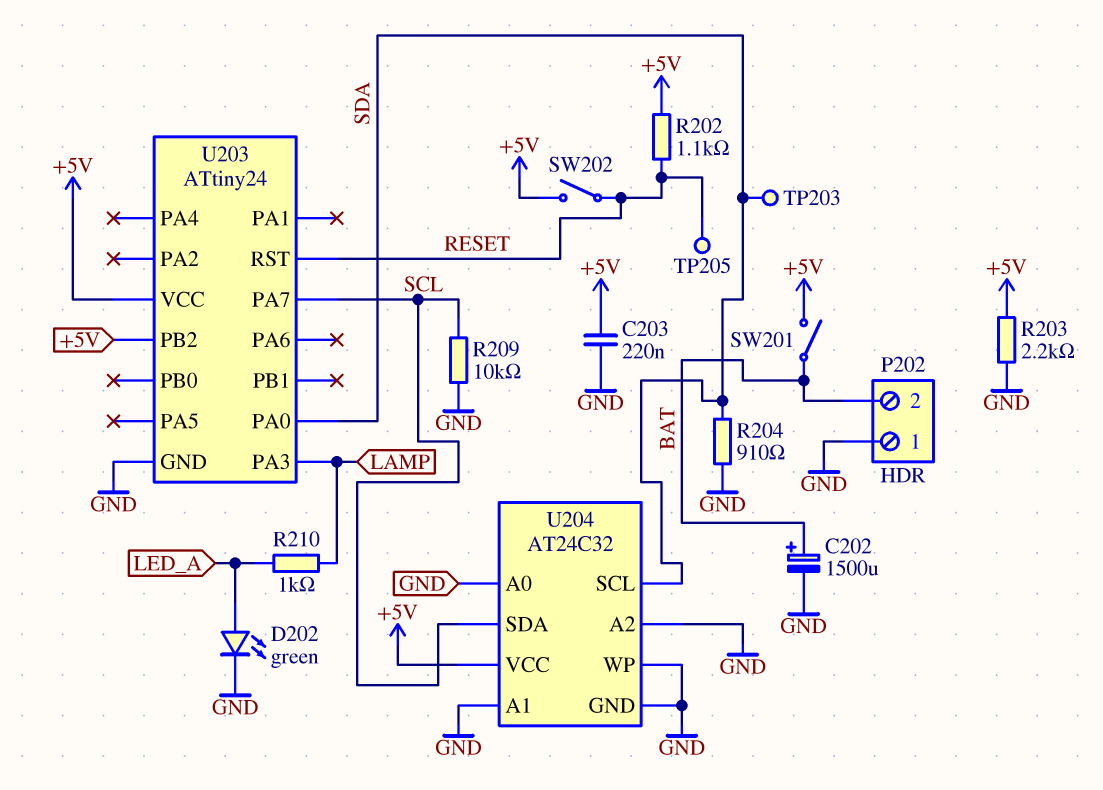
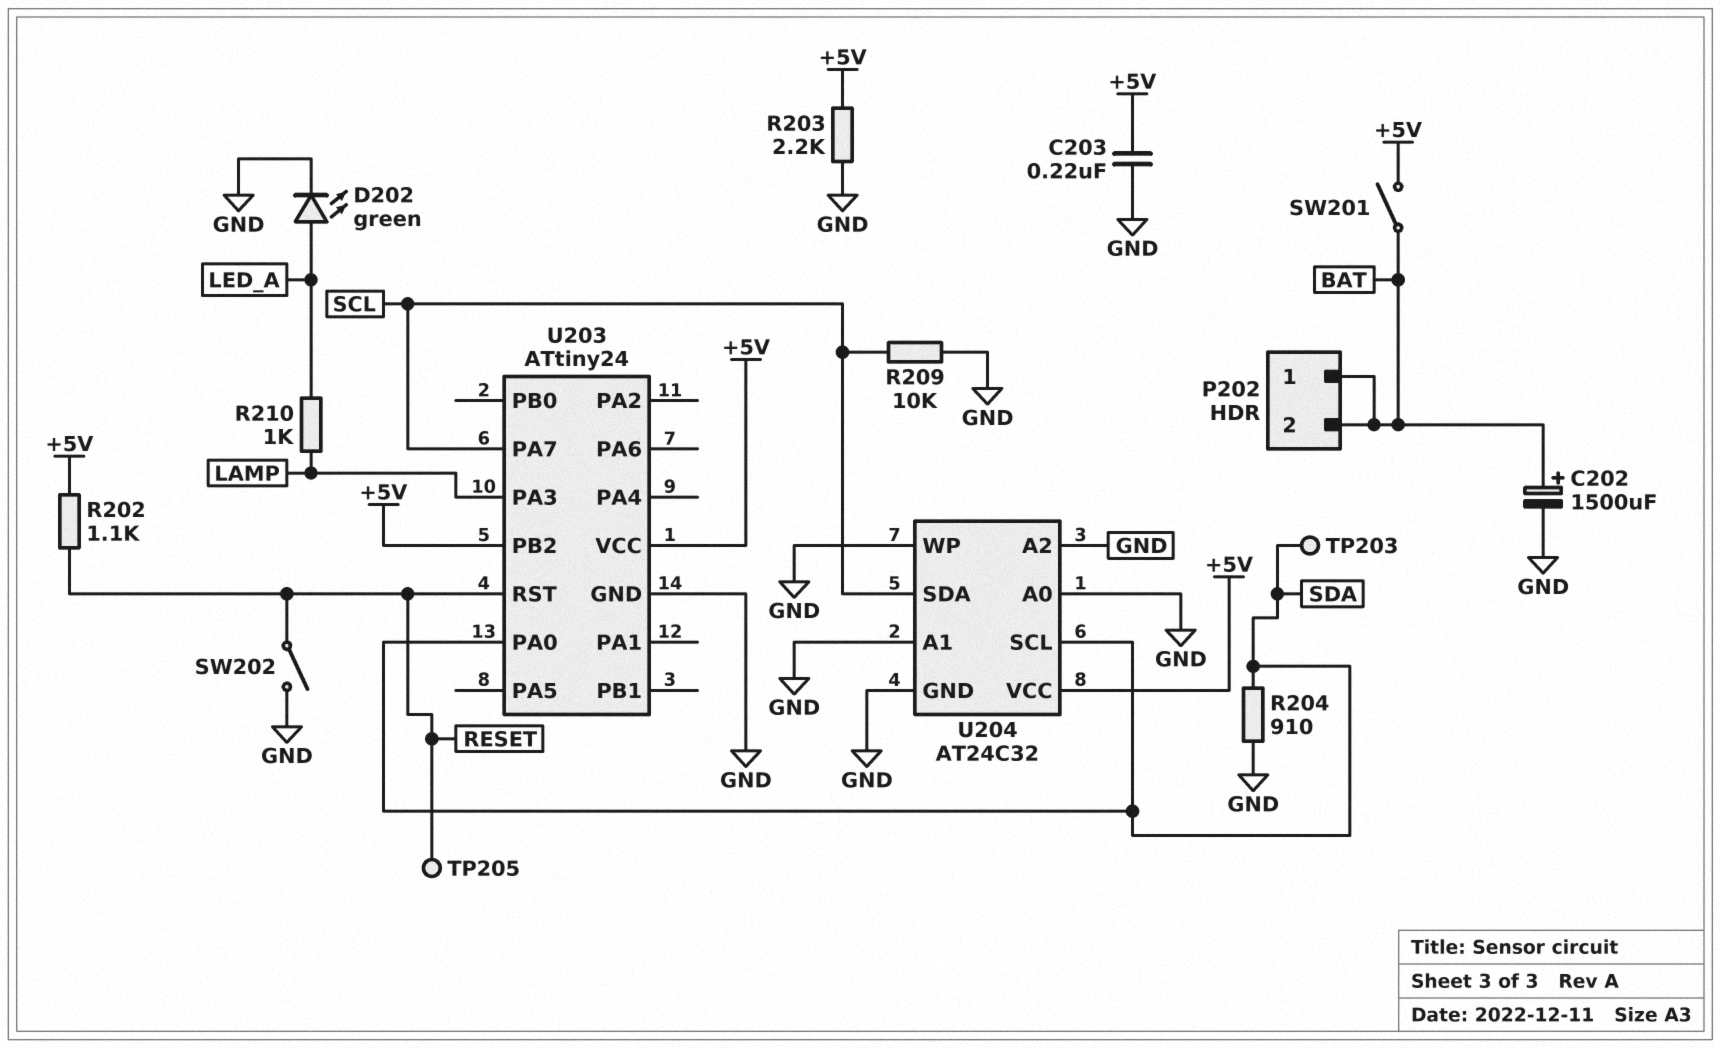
P202 pin 1: GND -> BAT
SW202: switch (+5V, RESET) -> switch (GND, RESET)

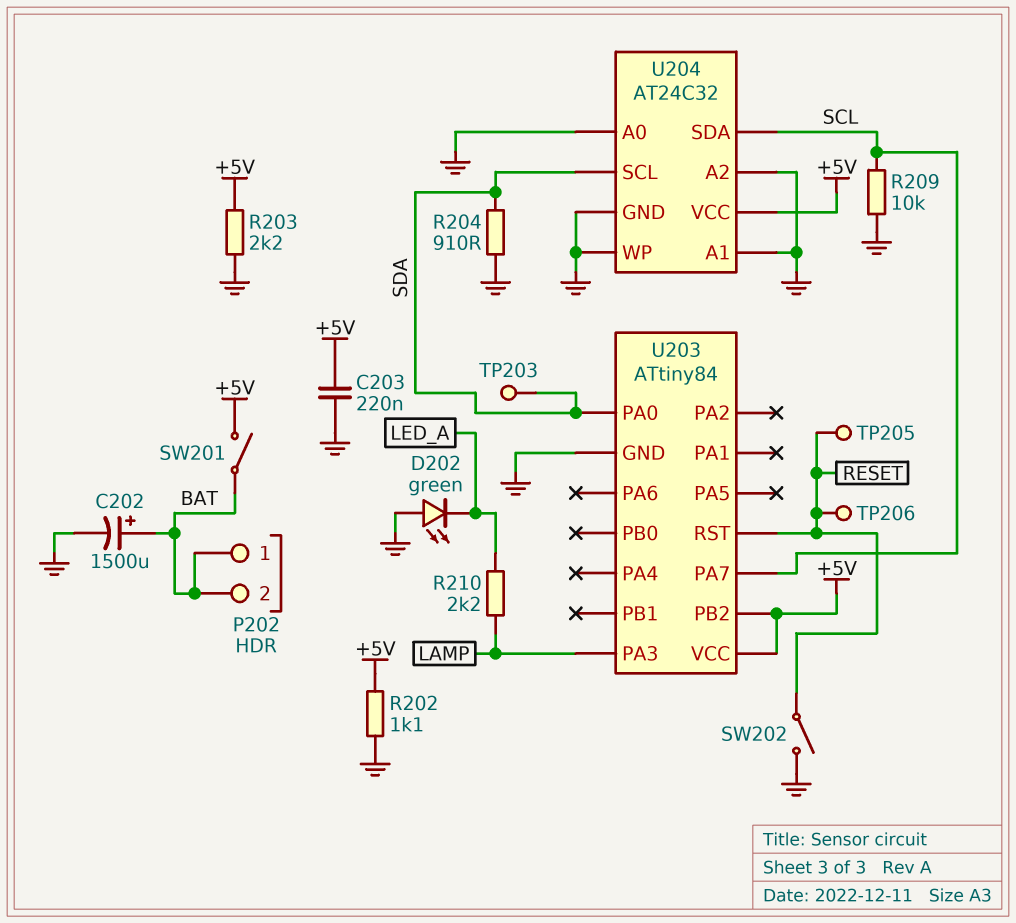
D202: LED green (A LED_A, K GND) -> LED green (A GND, K LED_A)
R202: 1.1k (+5V, RESET) -> 1.1k (+5V, GND)
R210: 1k (LAMP, LED_A) -> 2.2k (LAMP, LED_A)
TP206: none -> test point (RESET)
U203: ATtiny24 -> ATtiny84

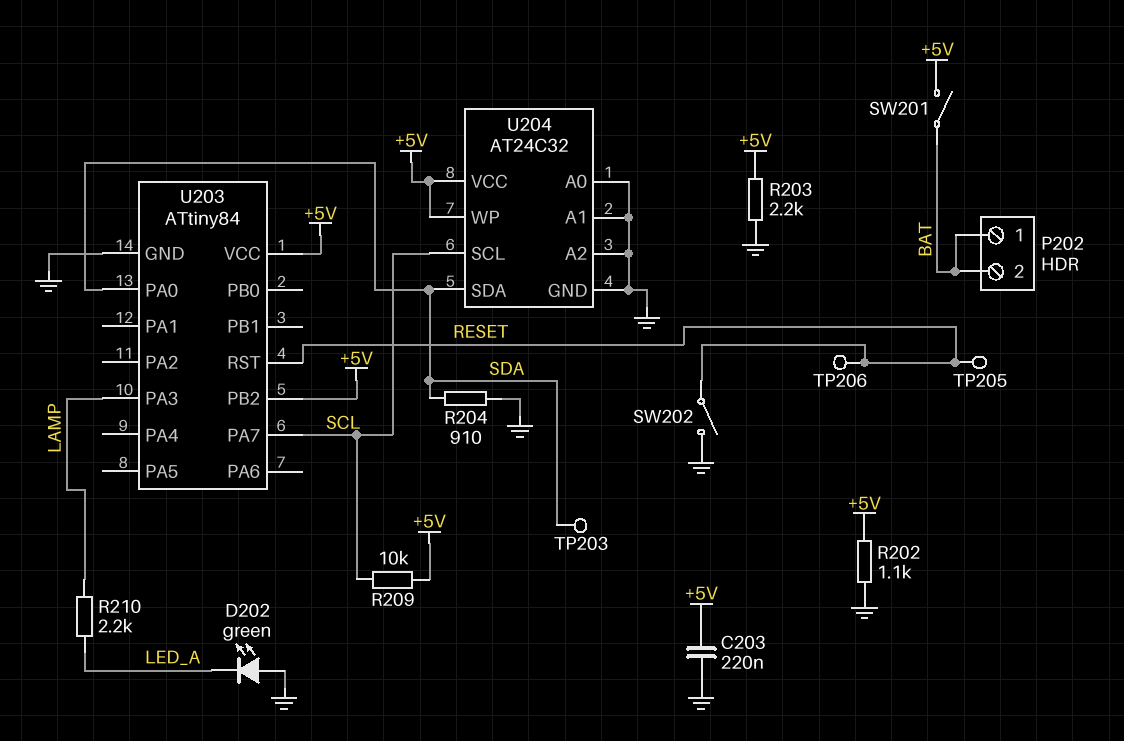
C202: 1500uF (plus BAT, minus GND) -> none
R209: 10k (GND, SCL) -> 10k (+5V, SCL)
U204 pin SCL: SDA -> SCL
U204 pin SDA: SCL -> SDA
U204 pin WP: GND -> +5V

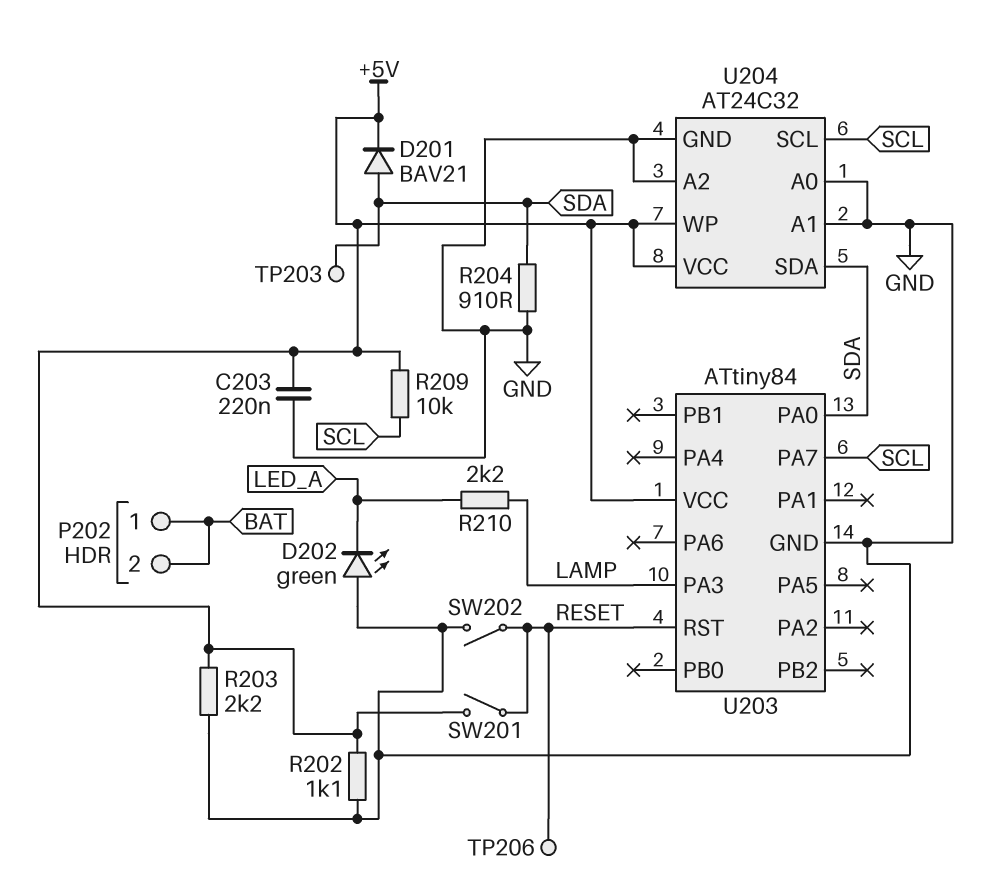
D201: none -> diode BAV21 (A SDA, K +5V)
SW201: switch (+5V, BAT) -> switch (+5V, RESET)
TP205: test point (RESET) -> none
U203 pin PB2: +5V -> none

